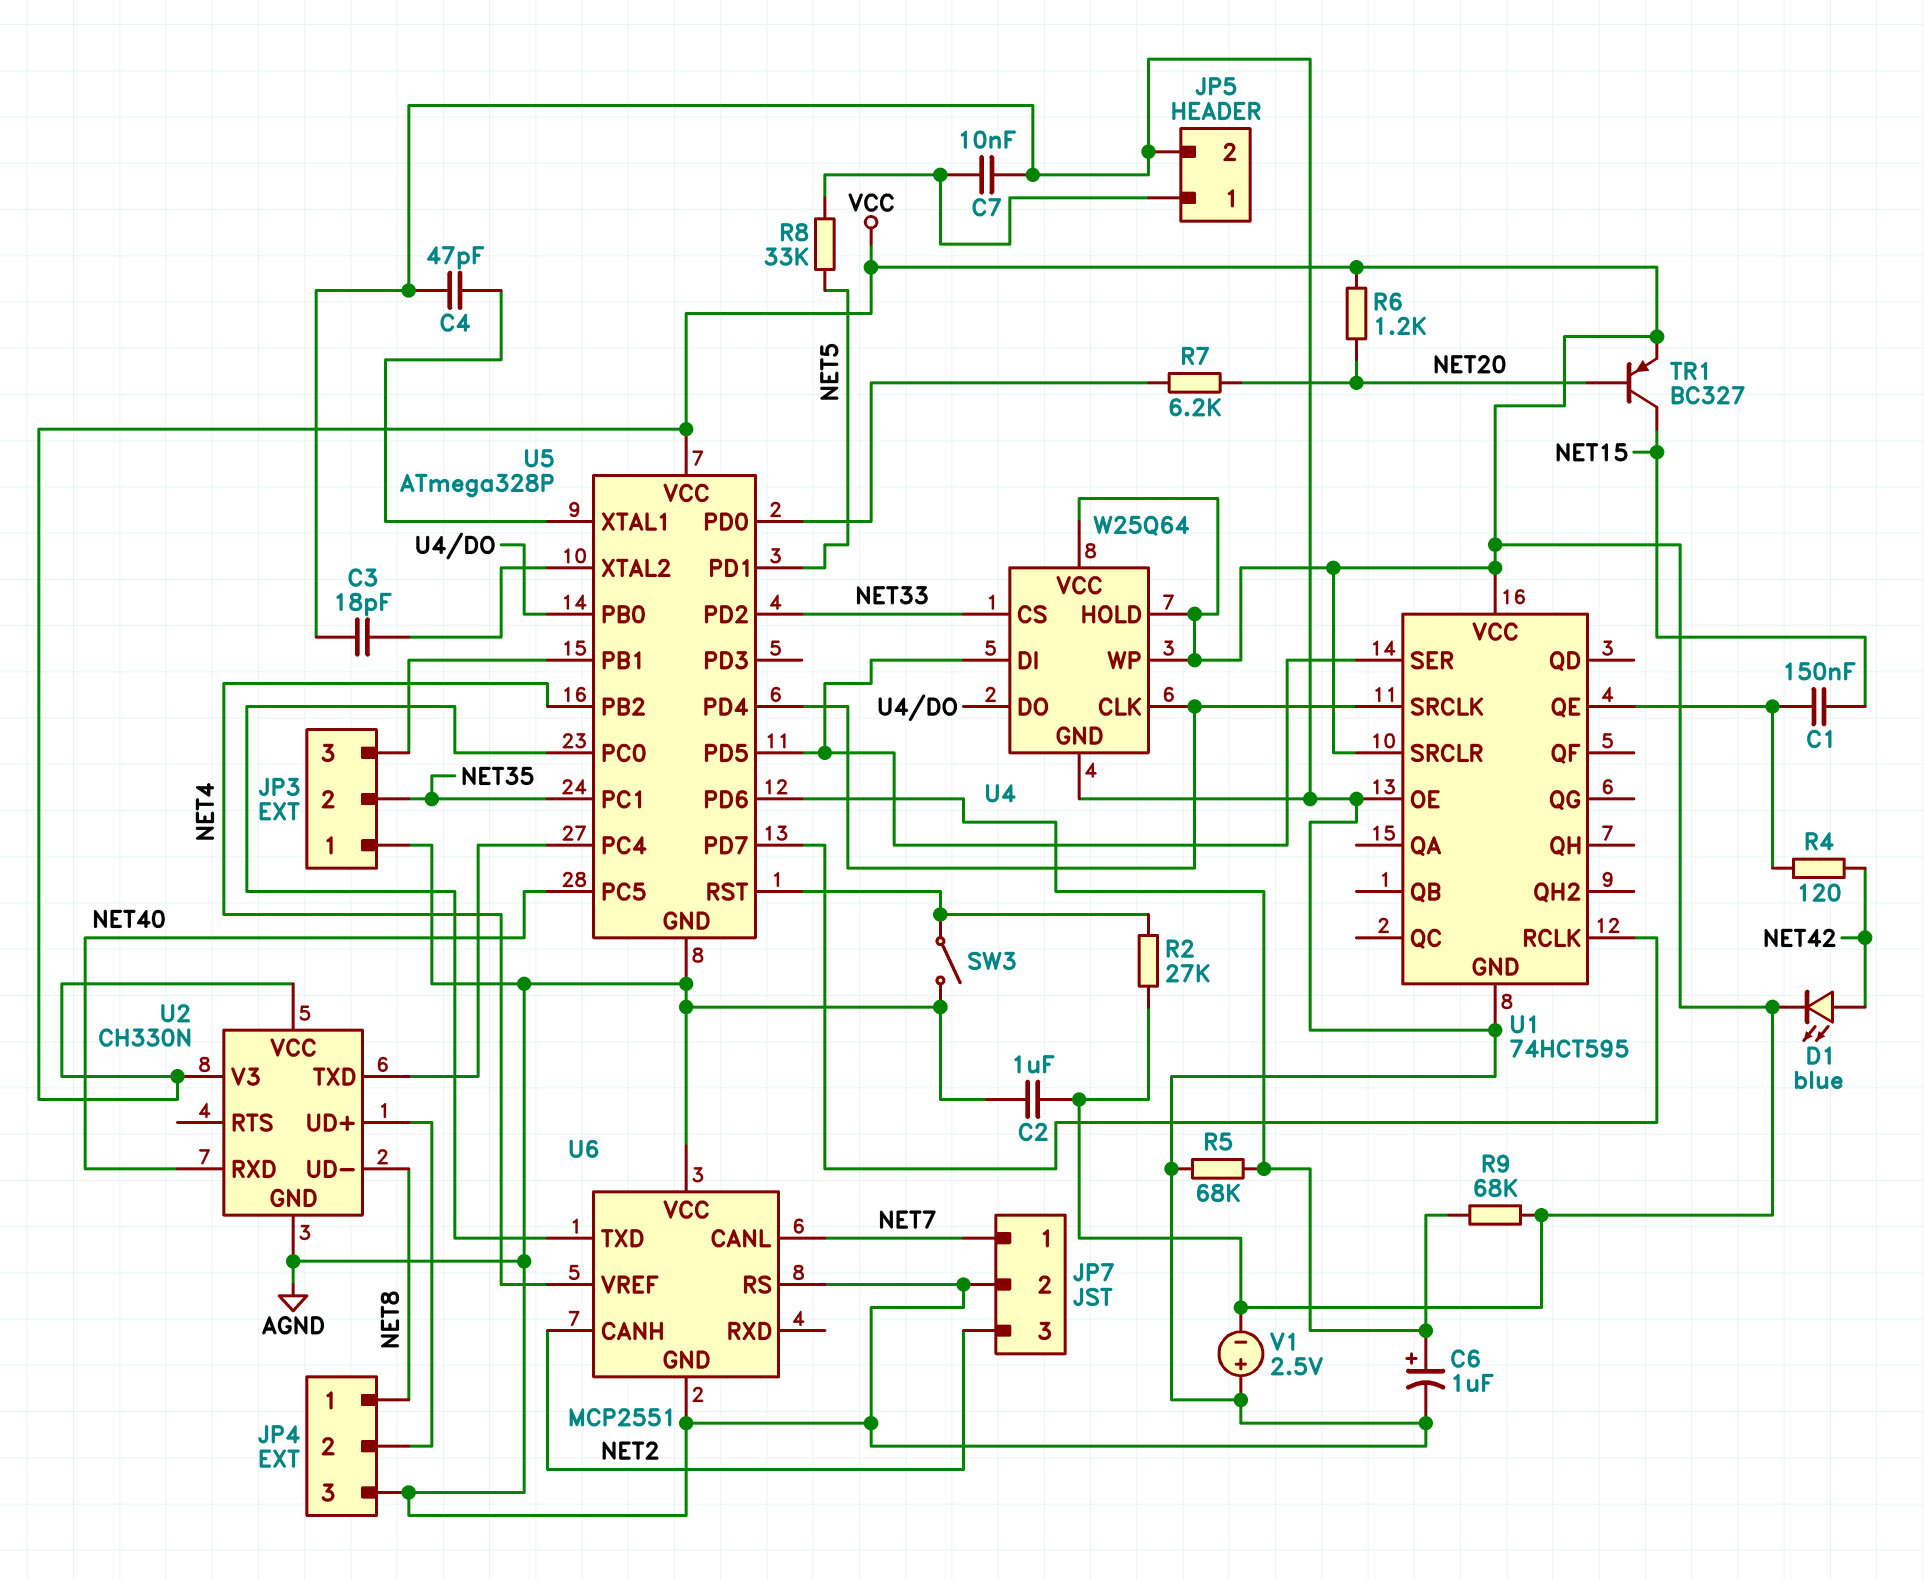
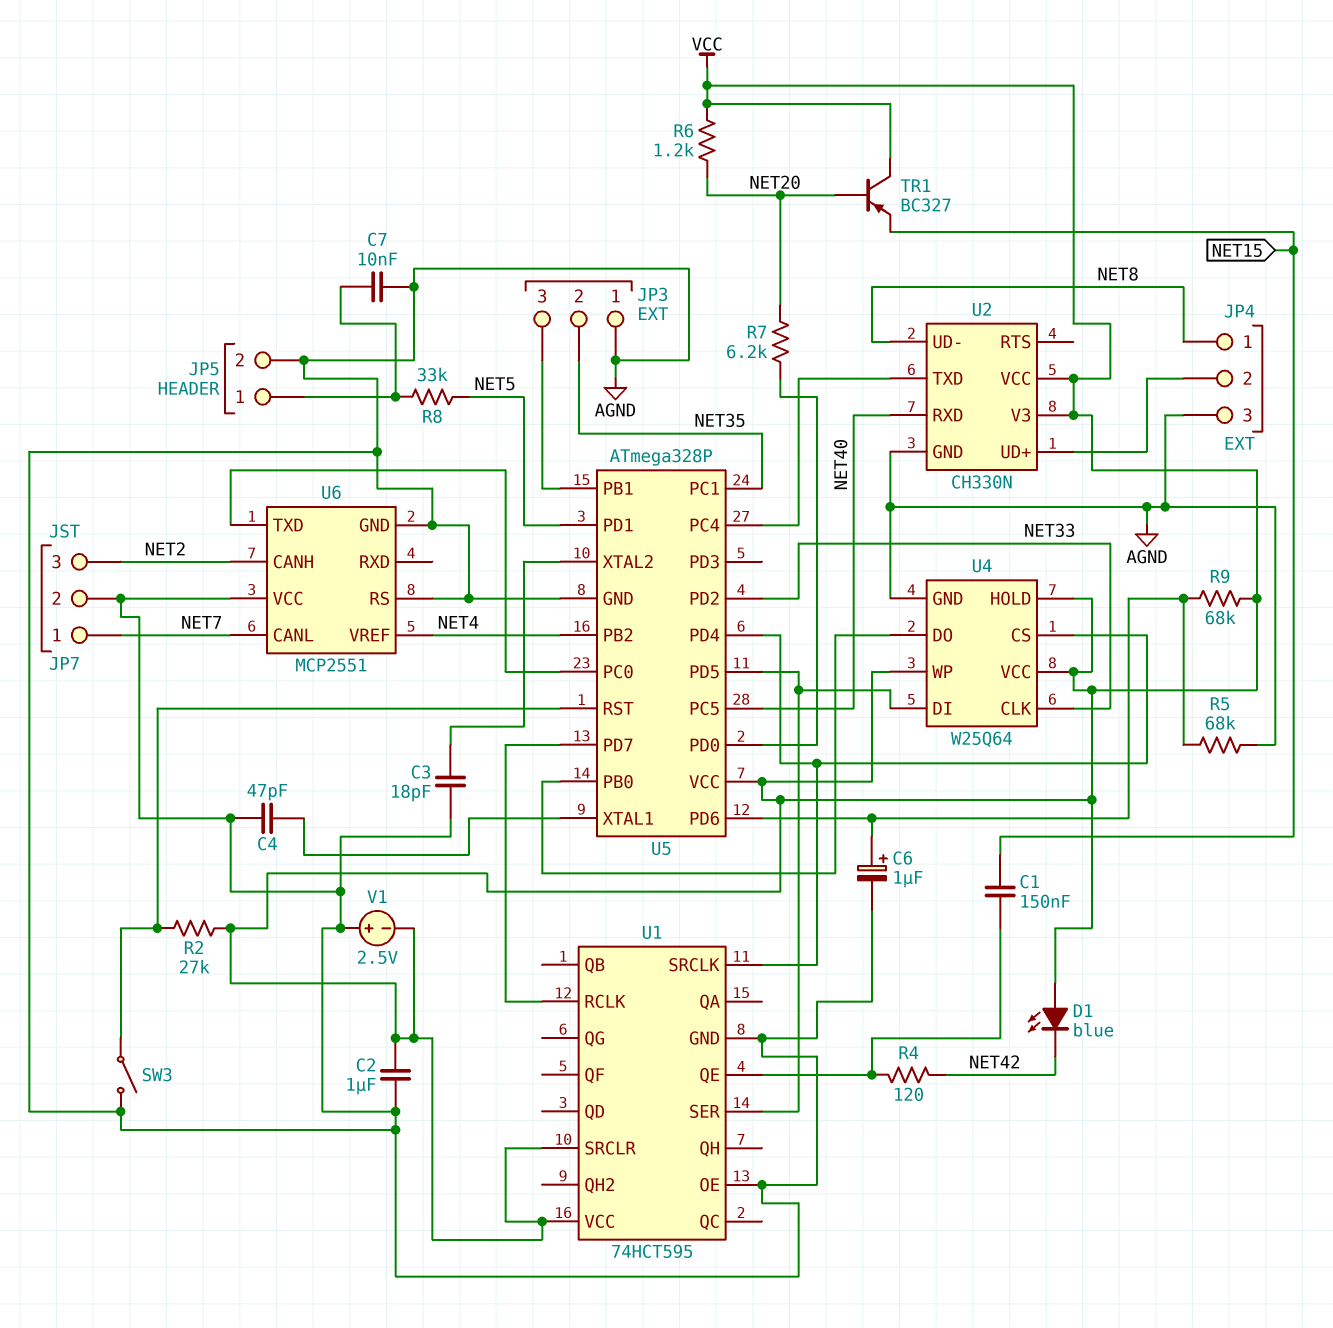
D1: LED blue (A NET42, K VCC) -> LED blue (A VCC, K NET42)
TR1: PNP BC327 (B NET20, C NET15, E VCC) -> PNP BC327 (B NET20, C VCC, E NET15)
U4 pin CLK: U1/SRCLK -> NET33
U4 pin CS: NET33 -> U1/SRCLK

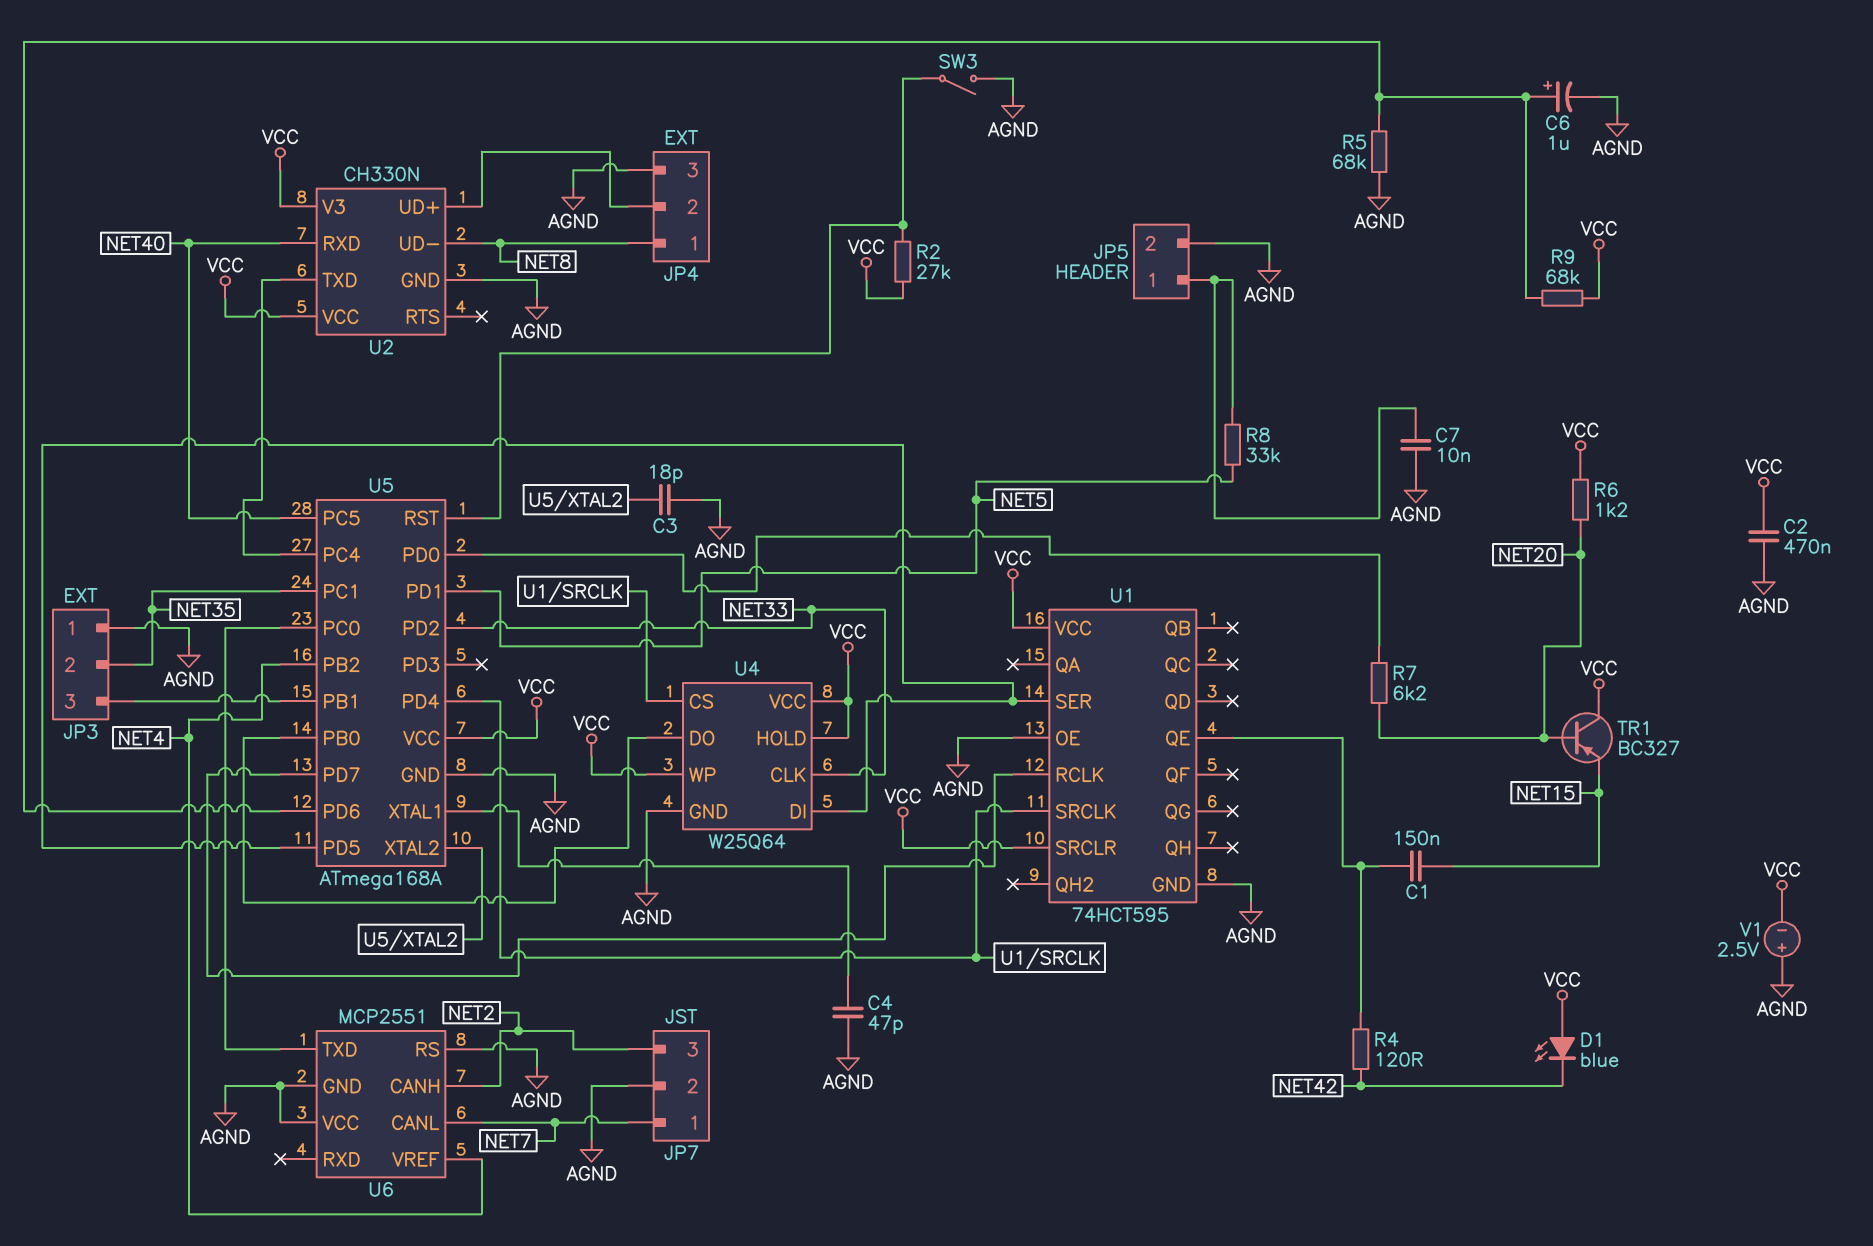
C2: 1uF (AGND, VCC) -> 470nF (AGND, VCC)
U5: ATmega328P -> ATmega168A

